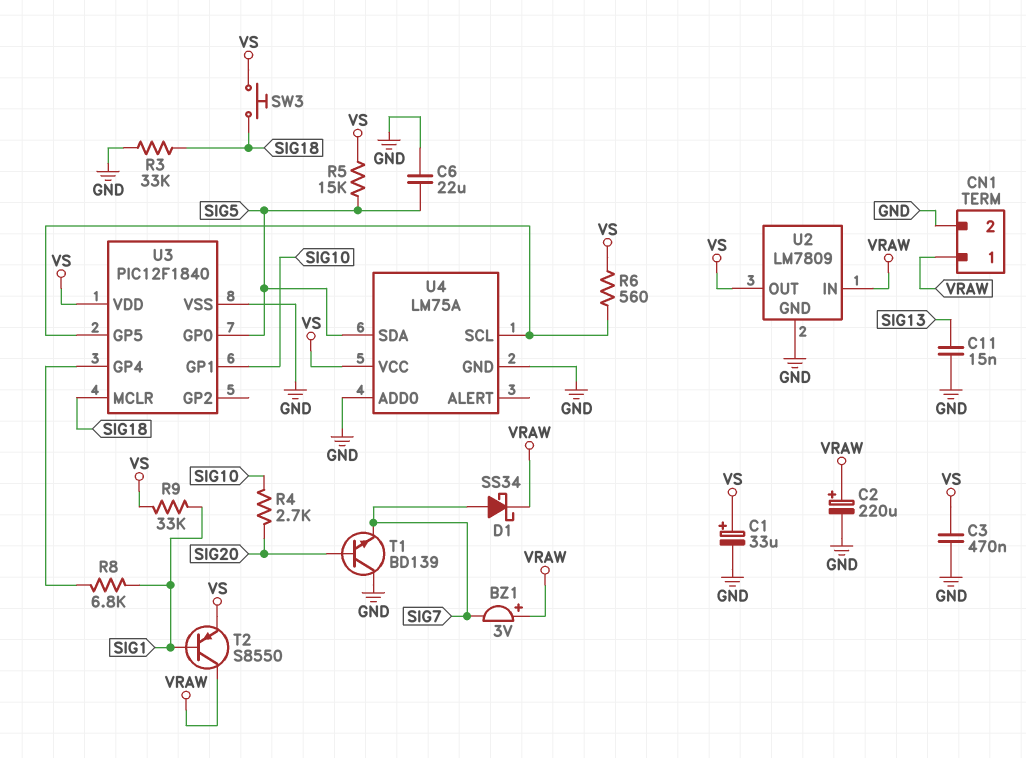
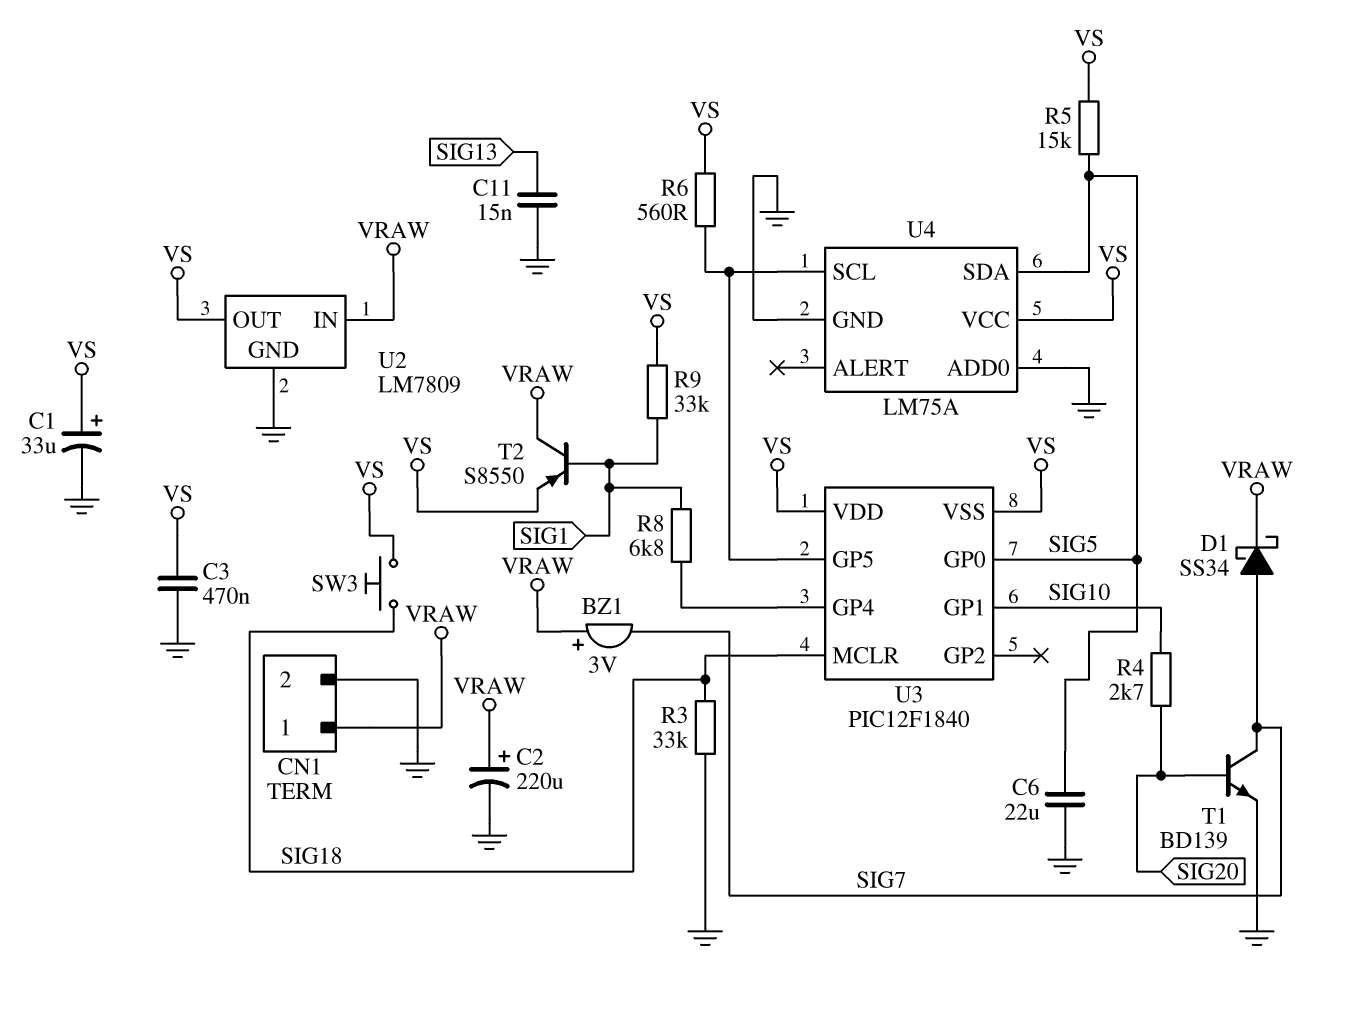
T1: NPN BD139 (B SIG20, C GND, E SIG7) -> NPN BD139 (B SIG20, C SIG7, E GND)
U3 pin VSS: GND -> VS

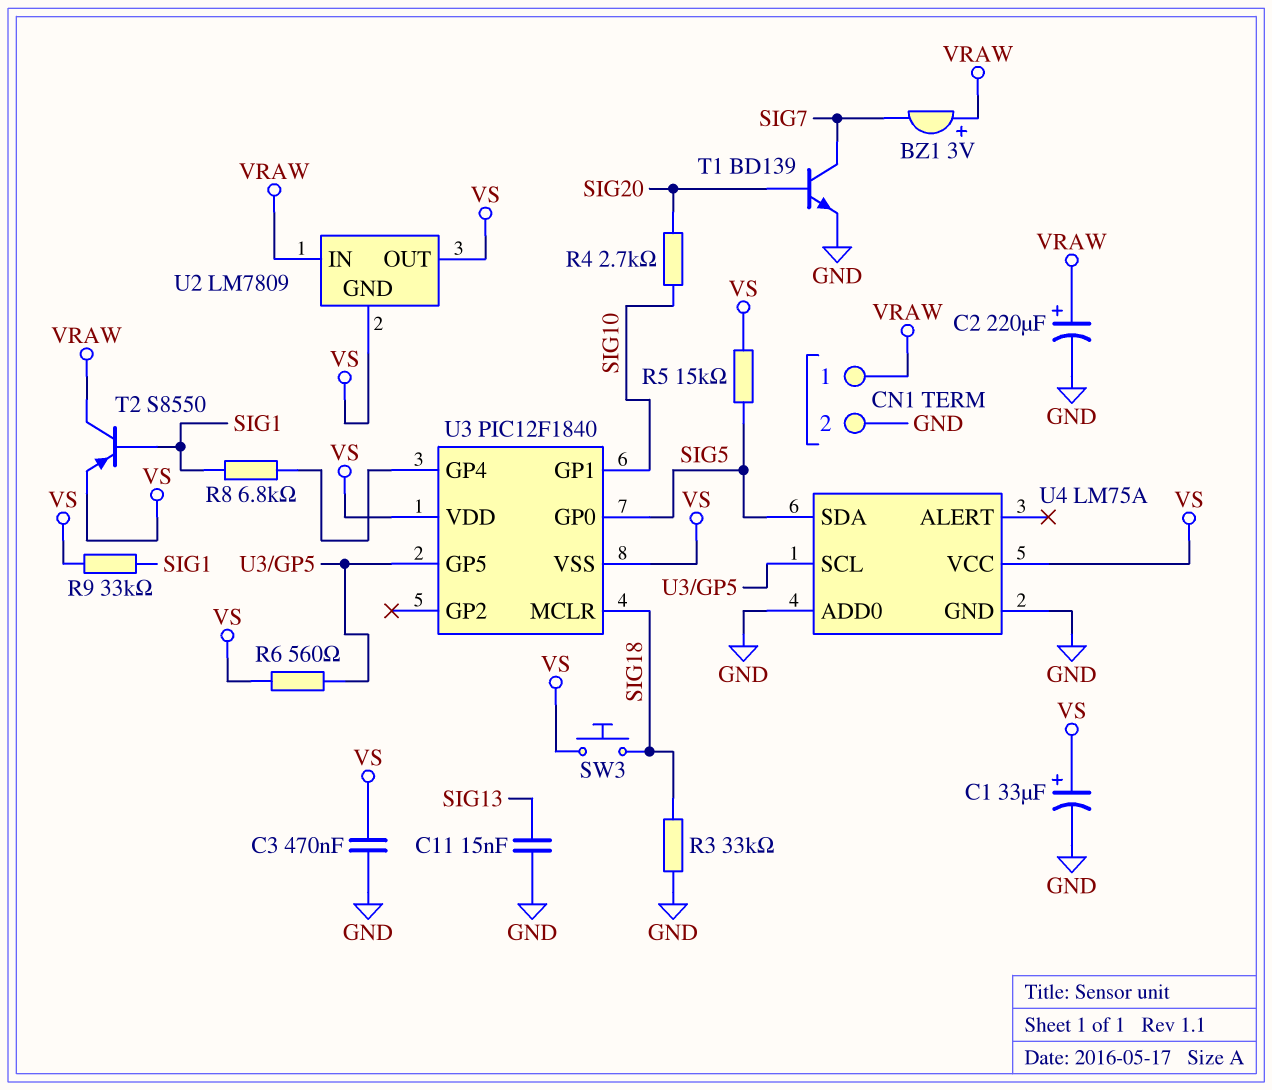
C6: 22uF (GND, SIG5) -> none
D1: schottky SS34 (A SIG7, K VRAW) -> none
U2 pin GND: GND -> VS

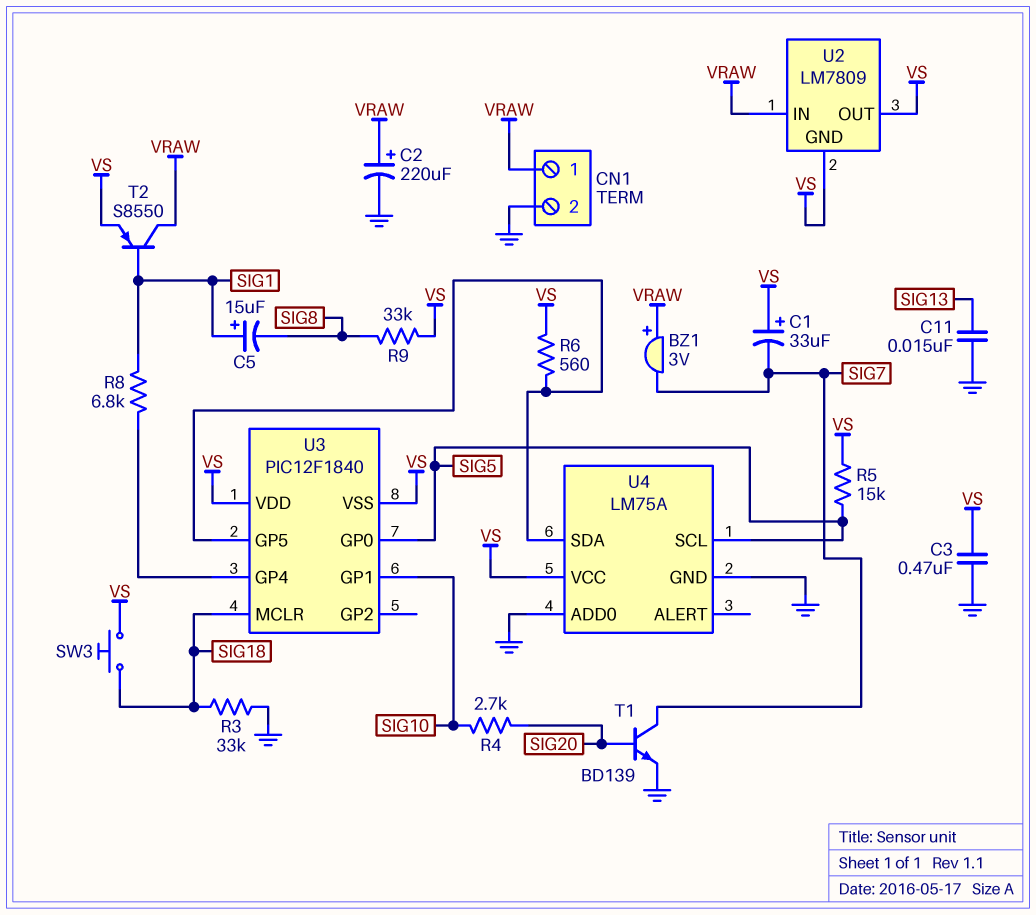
C1: 33uF (plus VS, minus GND) -> 33uF (plus VS, minus SIG7)
C5: none -> 15uF (plus SIG1, minus SIG8)
R9: 33k (SIG1, VS) -> 33k (SIG8, VS)
U4 pin SCL: U3/GP5 -> SIG5
U4 pin SDA: SIG5 -> U3/GP5

